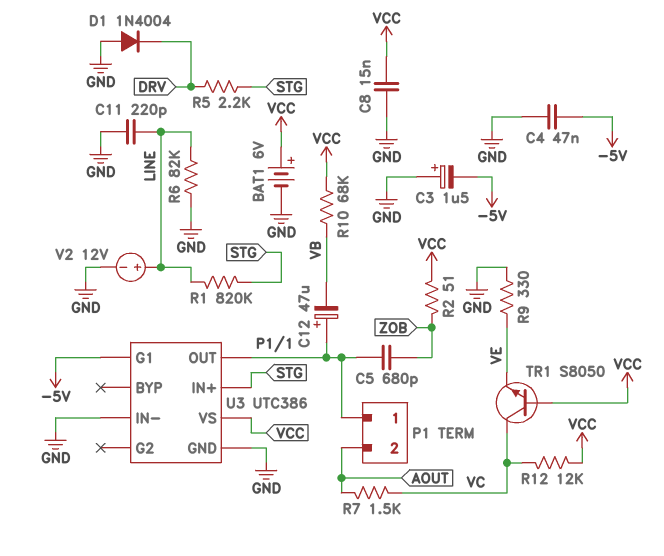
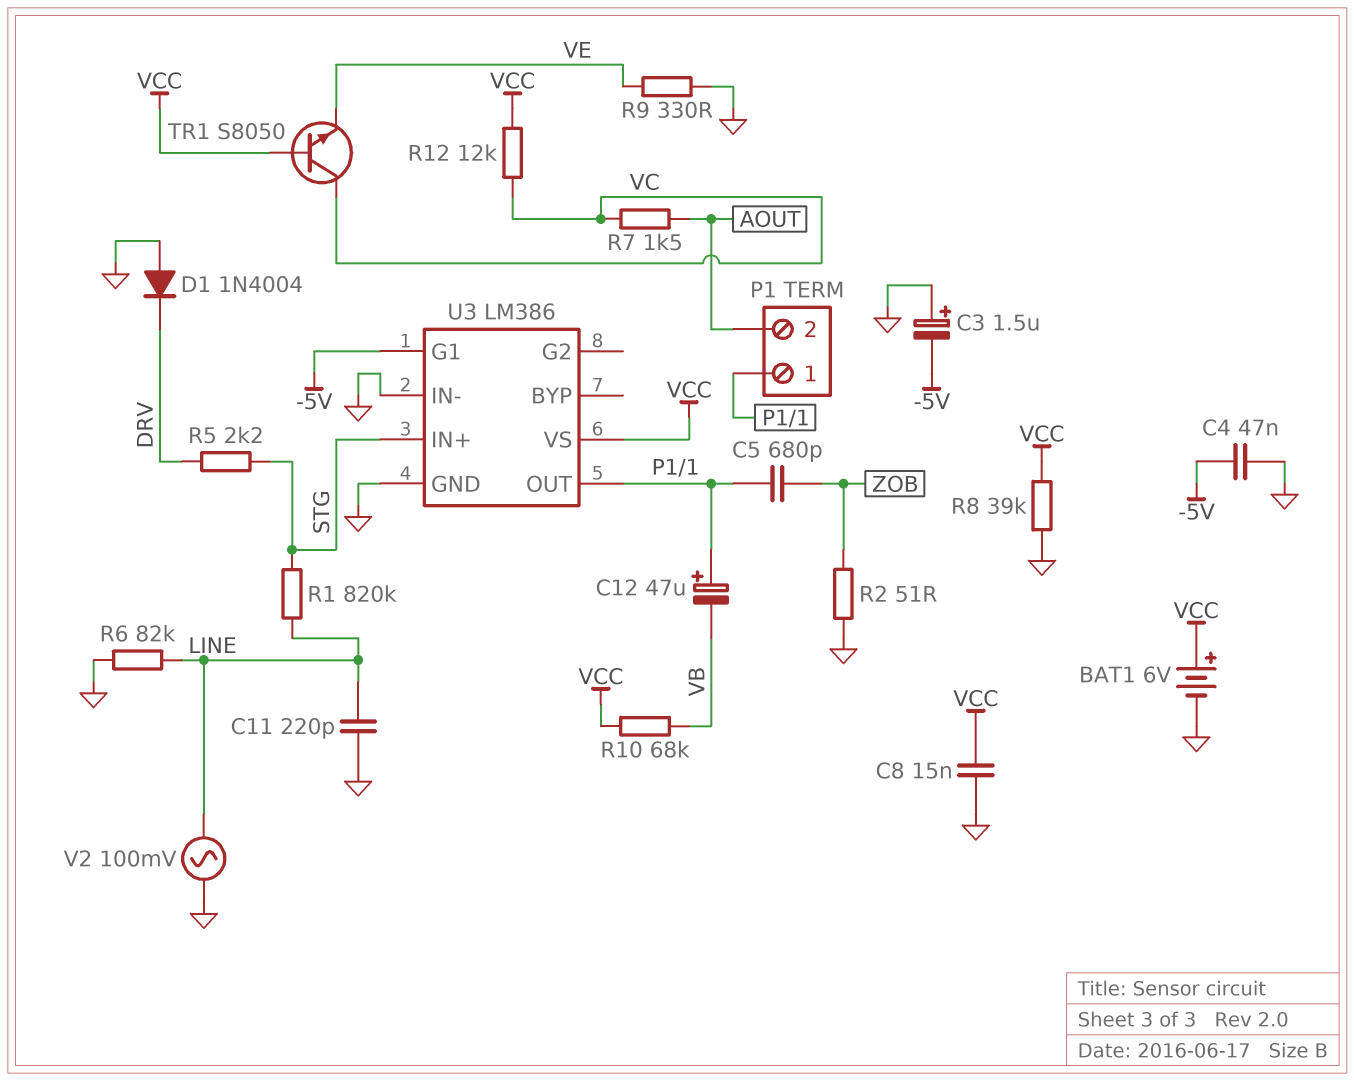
R2: 51 (VCC, ZOB) -> 51 (GND, ZOB)
R8: none -> 39k (GND, VCC)
U3: UTC386 -> LM386
V2: 12V (plus LINE, minus GND) -> AC 100mV (GND, LINE)

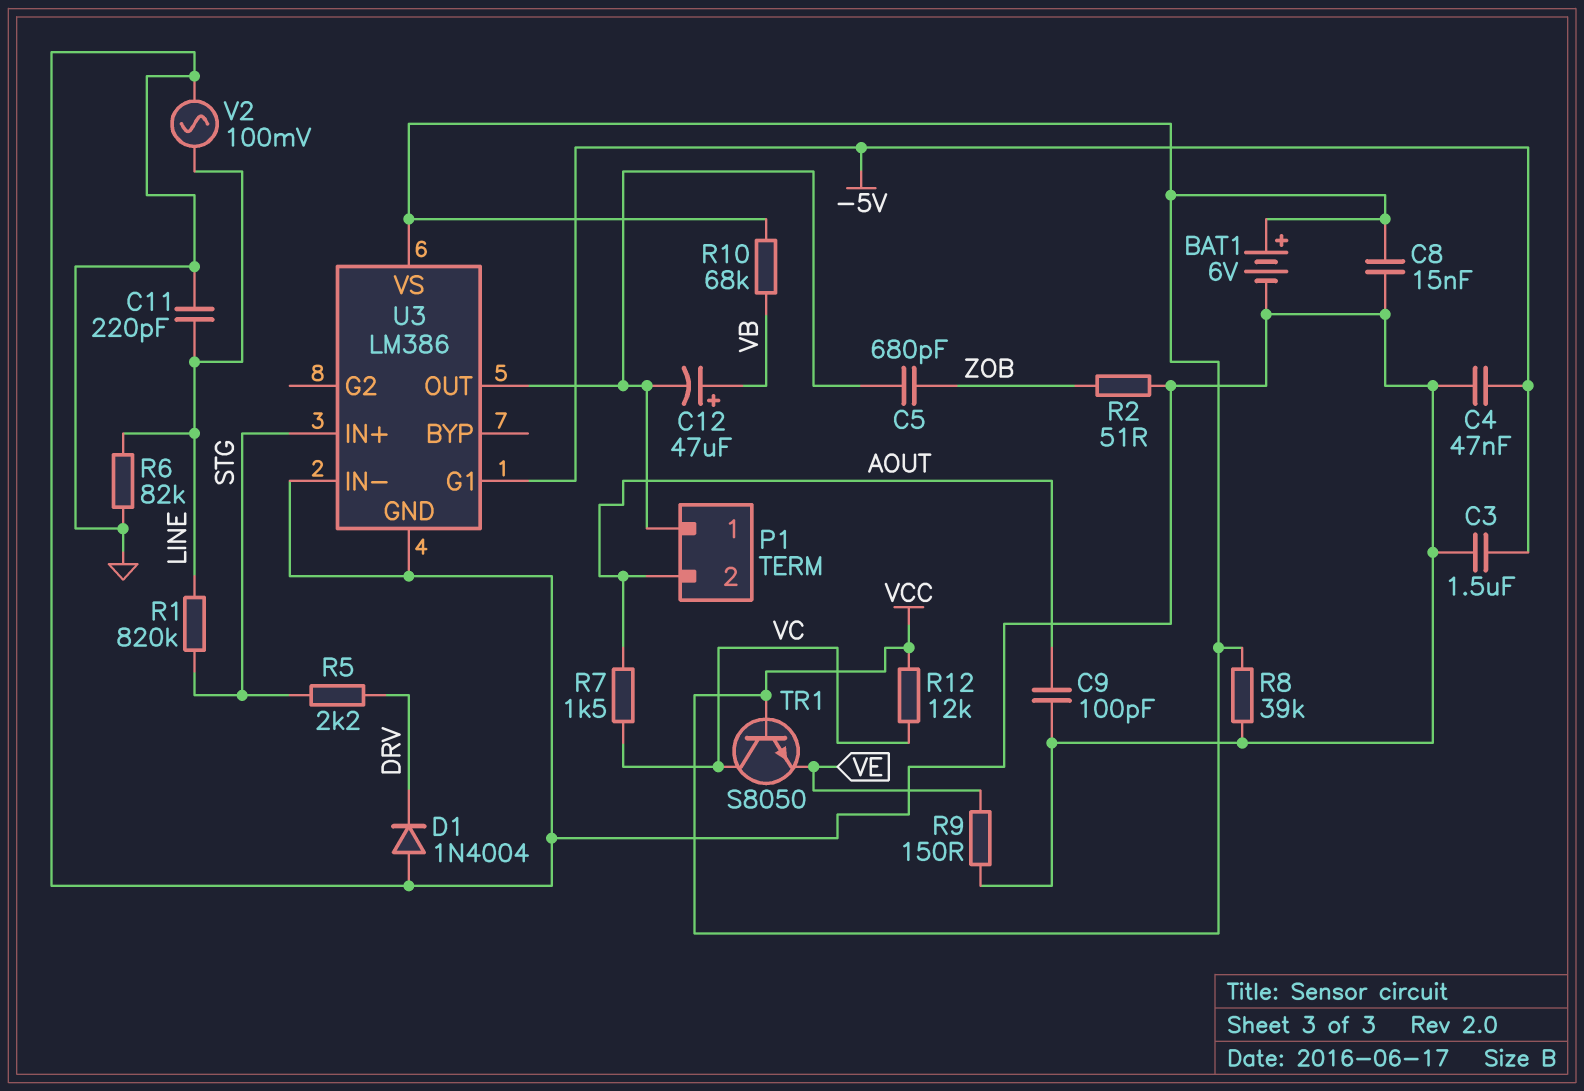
C3: 1.5uF (plus GND, minus -5V) -> 1.5uF (-5V, GND)
C9: none -> 100pF (AOUT, GND)
C12: 47uF (plus P1/1, minus VB) -> 47uF (plus VB, minus P1/1)
R9: 330 (GND, VE) -> 150 (GND, VE)

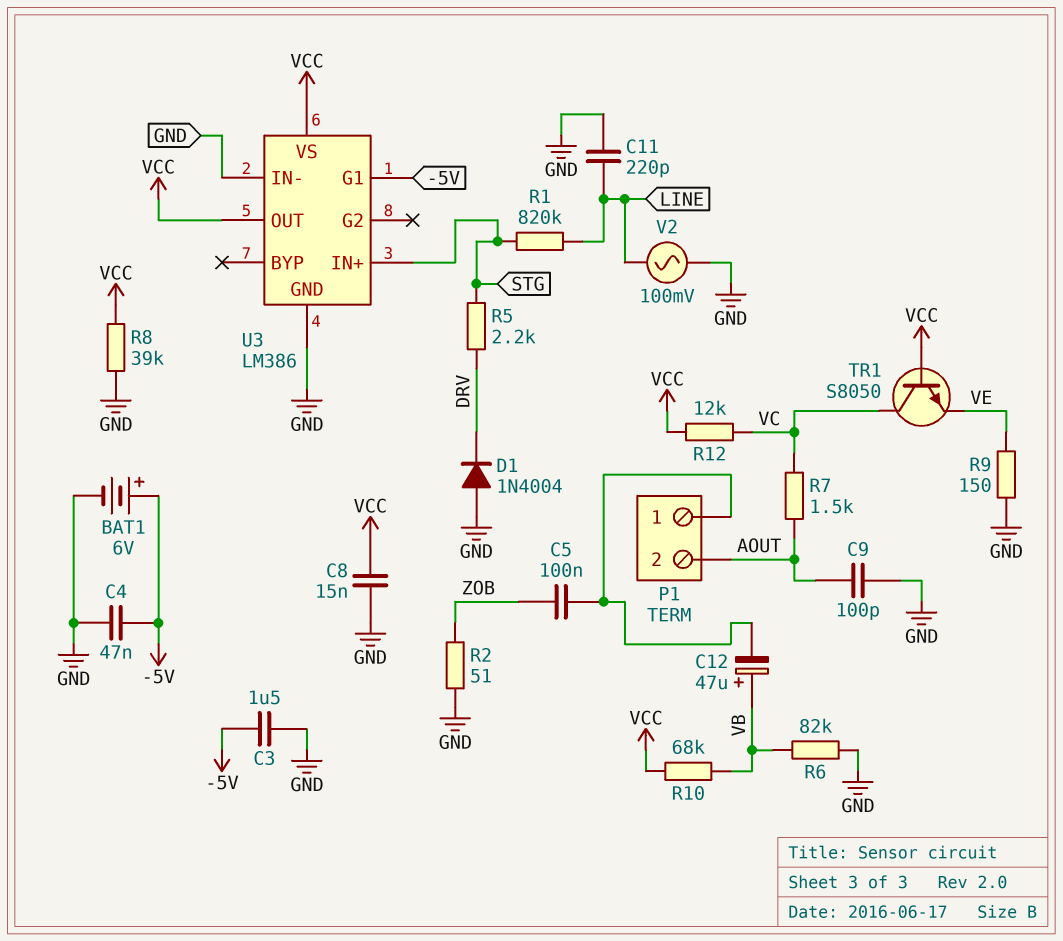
BAT1: 6V (plus VCC, minus GND) -> 6V (plus -5V, minus GND)
C5: 680pF (P1/1, ZOB) -> 100nF (P1/1, ZOB)
R6: 82k (GND, LINE) -> 82k (GND, VB)
U3 pin OUT: P1/1 -> VCC

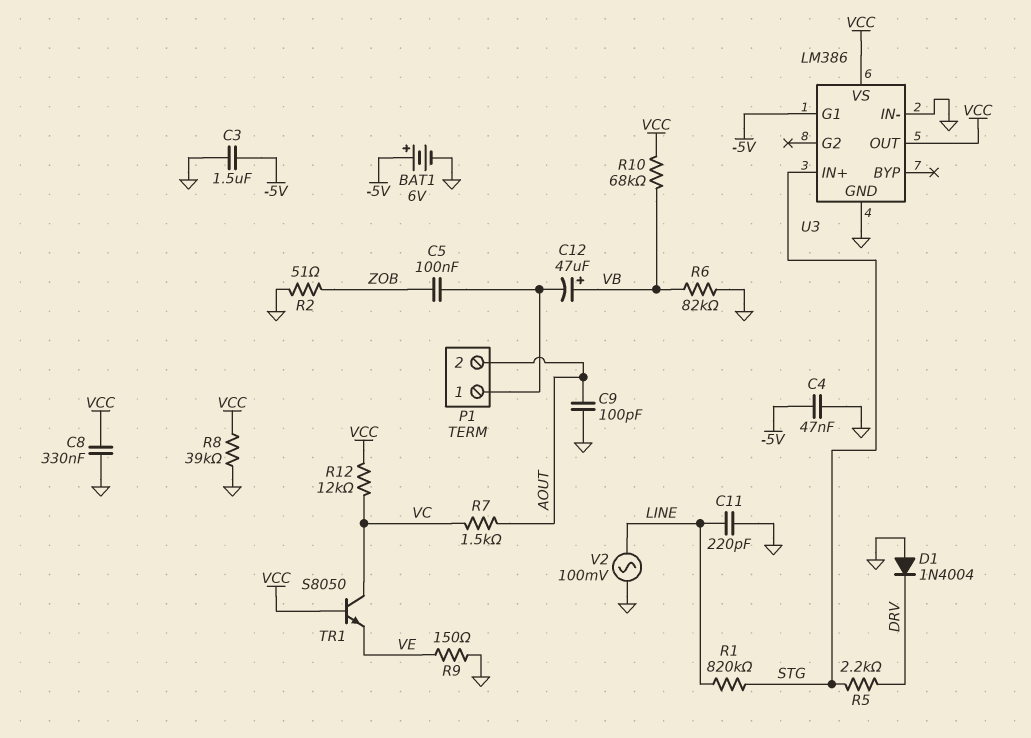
C8: 15nF (GND, VCC) -> 330nF (GND, VCC)

